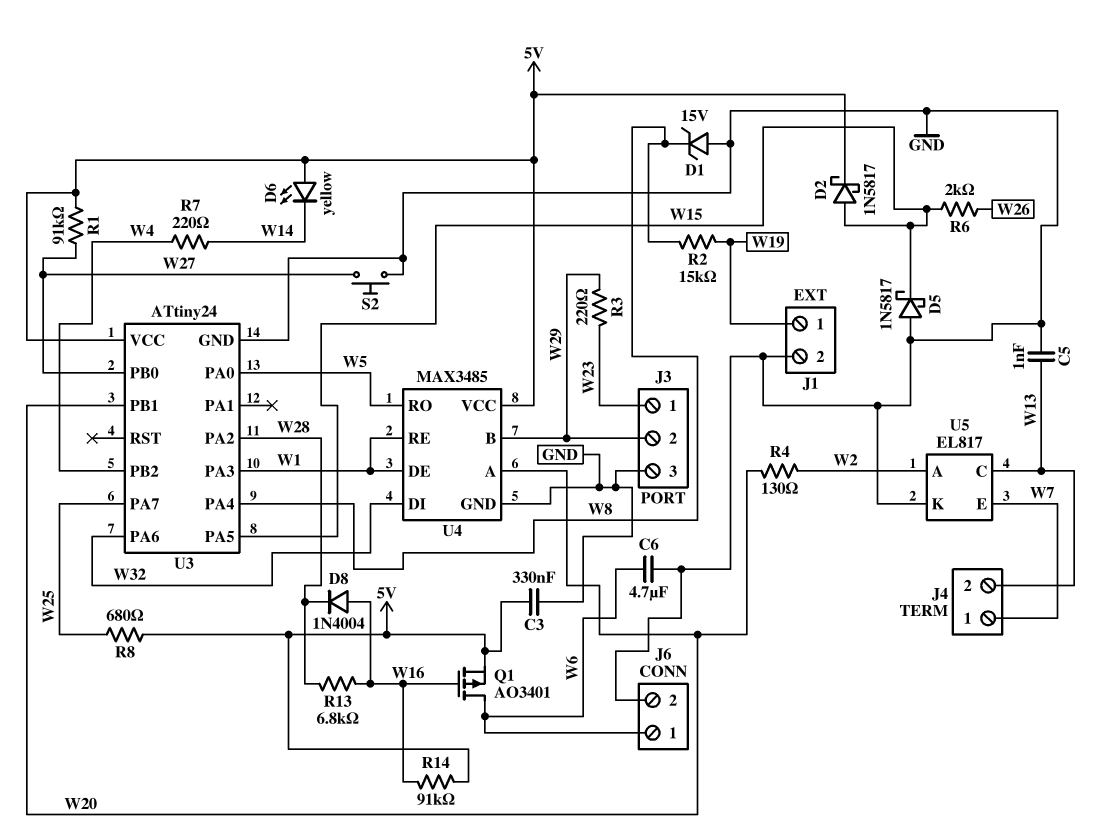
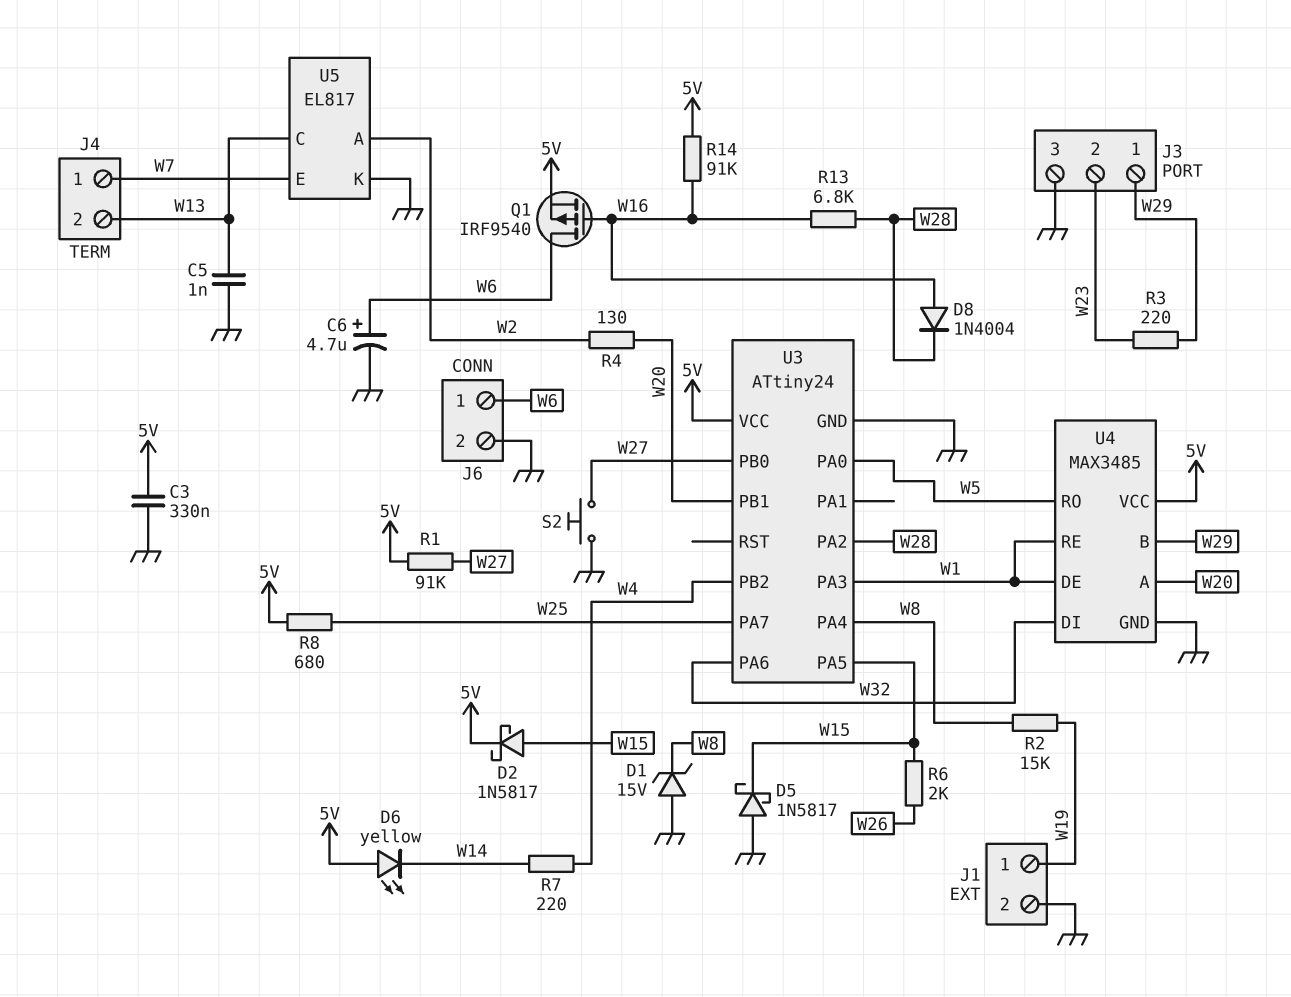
C6: 4.7uF (GND, W6) -> 4.7uF (plus W6, minus GND)
J3 pin 1: W23 -> W29
J3 pin 2: W29 -> W23
Q1: PMOS AO3401 (G W16, D W6, S 5V) -> PMOS IRF9540 (G W16, D W6, S 5V)

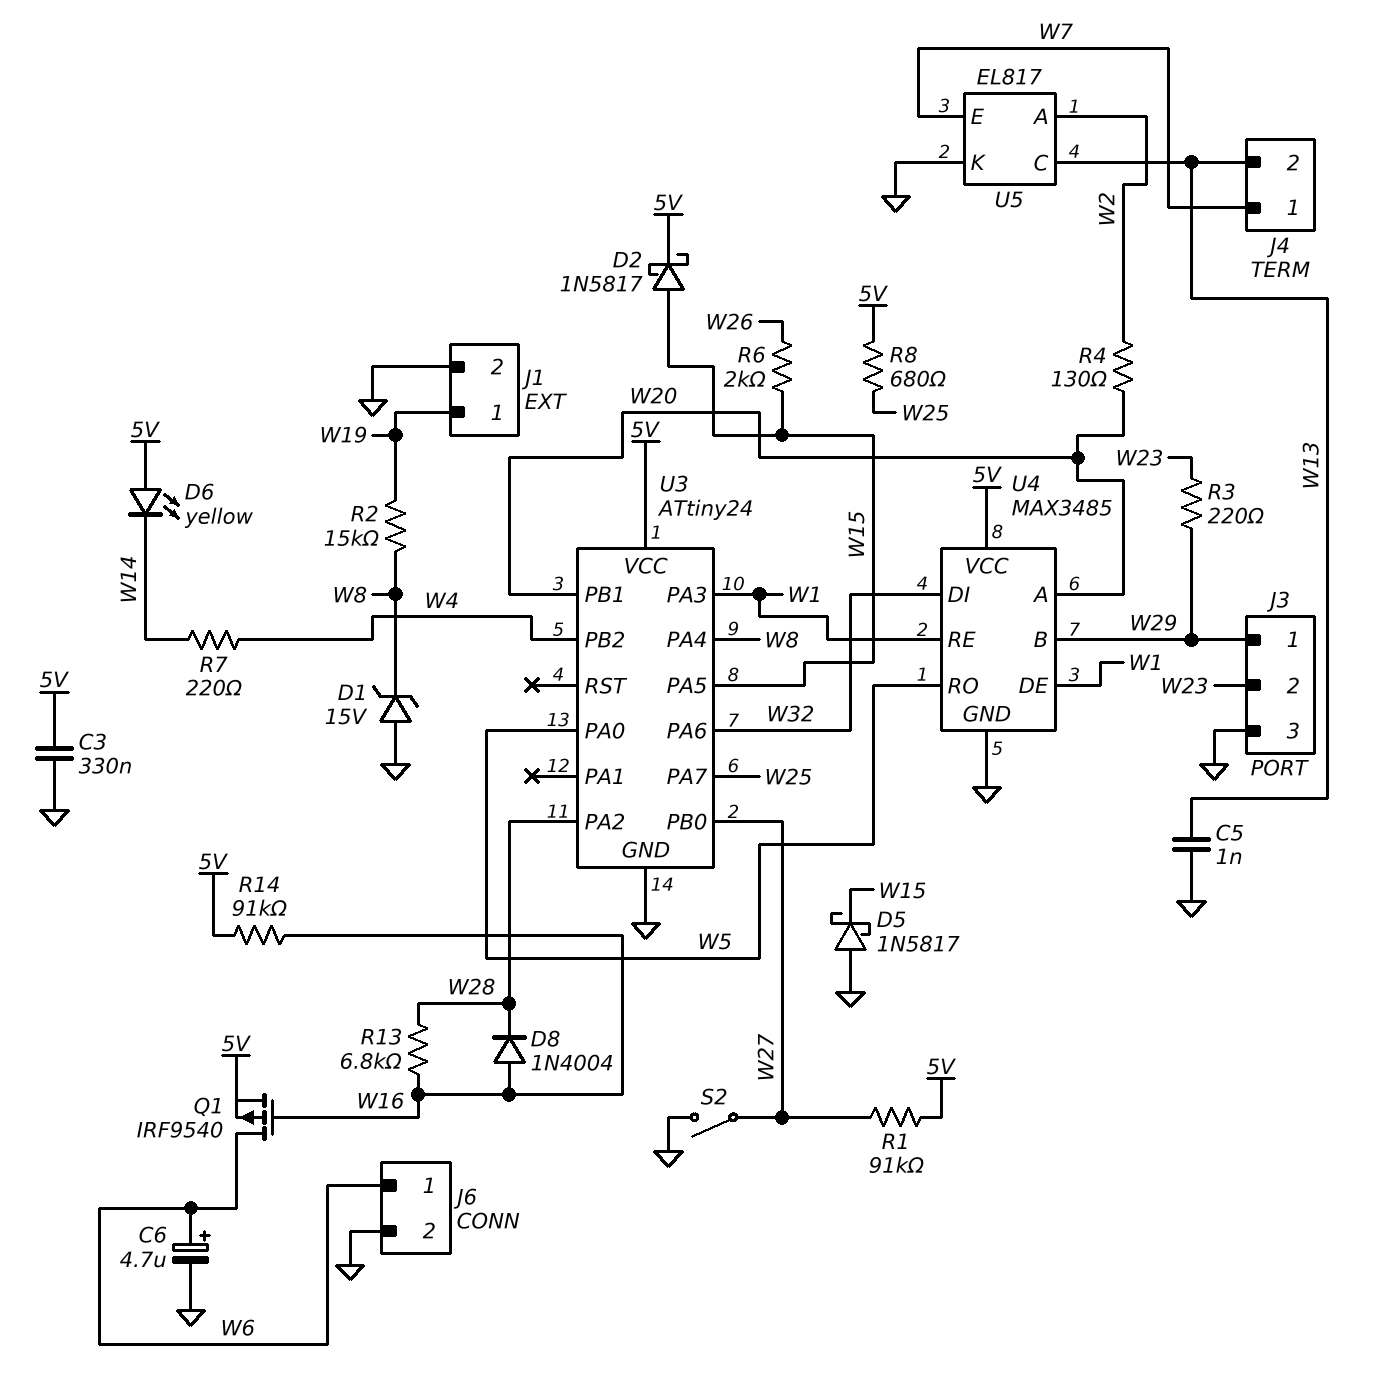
S2: button (GND, W27) -> switch (GND, W27)

